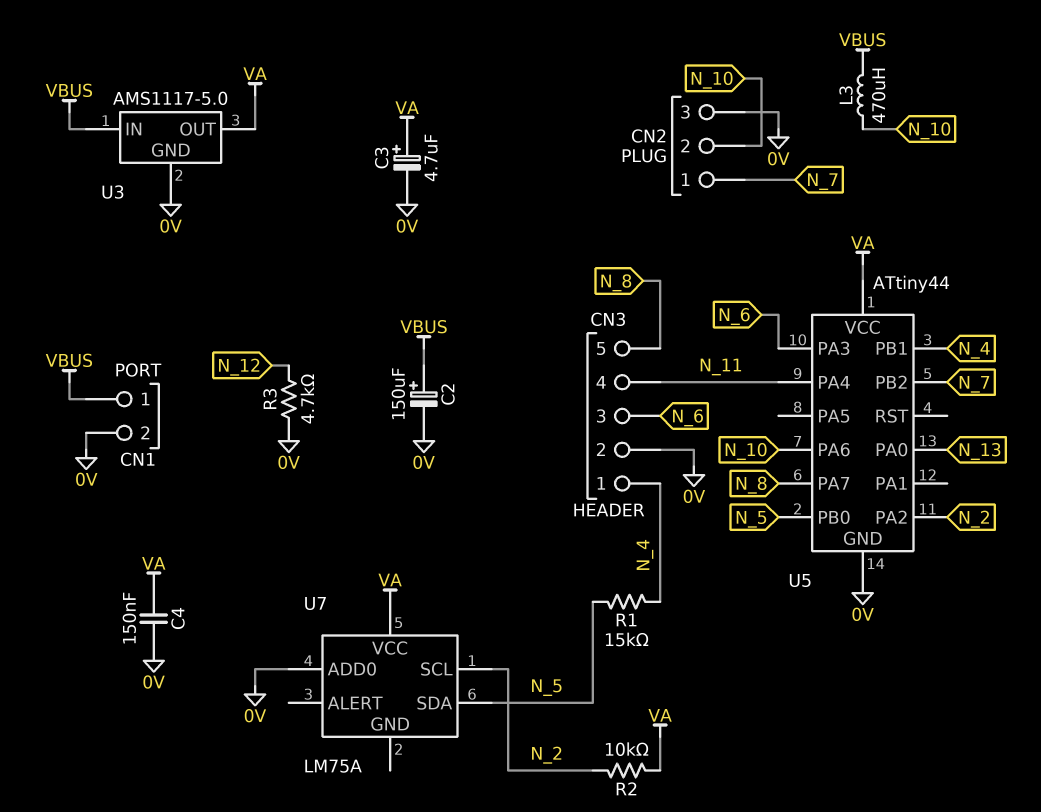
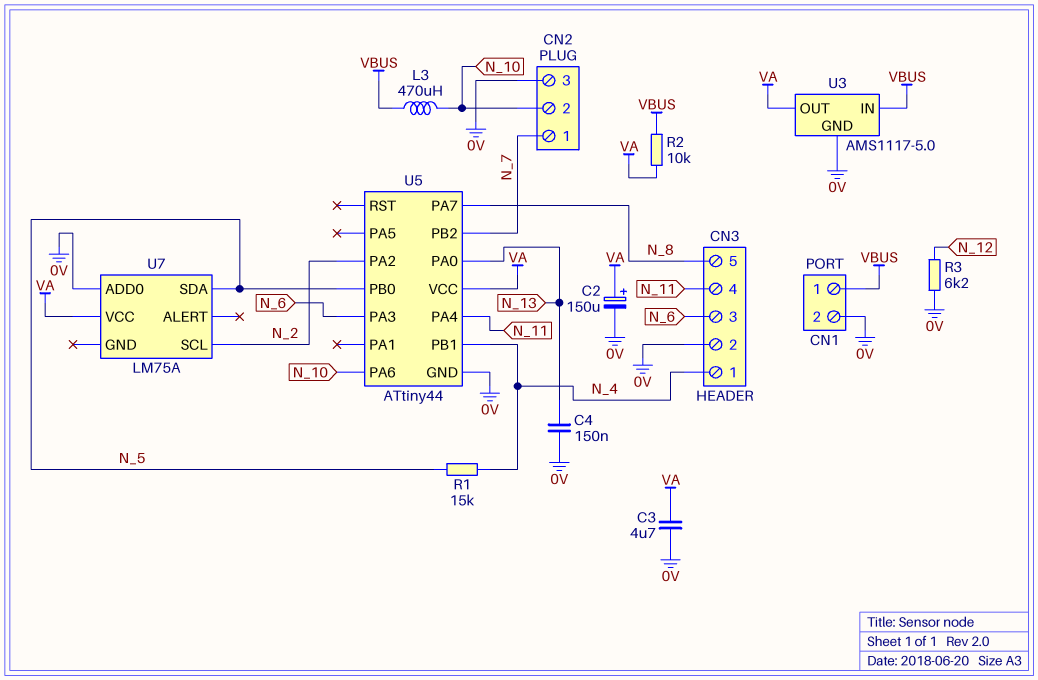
C2: 150uF (plus VBUS, minus 0V) -> 150uF (plus VA, minus 0V)
C3: 4.7uF (plus VA, minus 0V) -> 4.7uF (0V, VA)
C4: 150nF (0V, VA) -> 150nF (0V, N_13)
R2: 10k (N_2, VA) -> 10k (VA, VBUS)
R3: 4.7k (0V, N_12) -> 6.2k (0V, N_12)

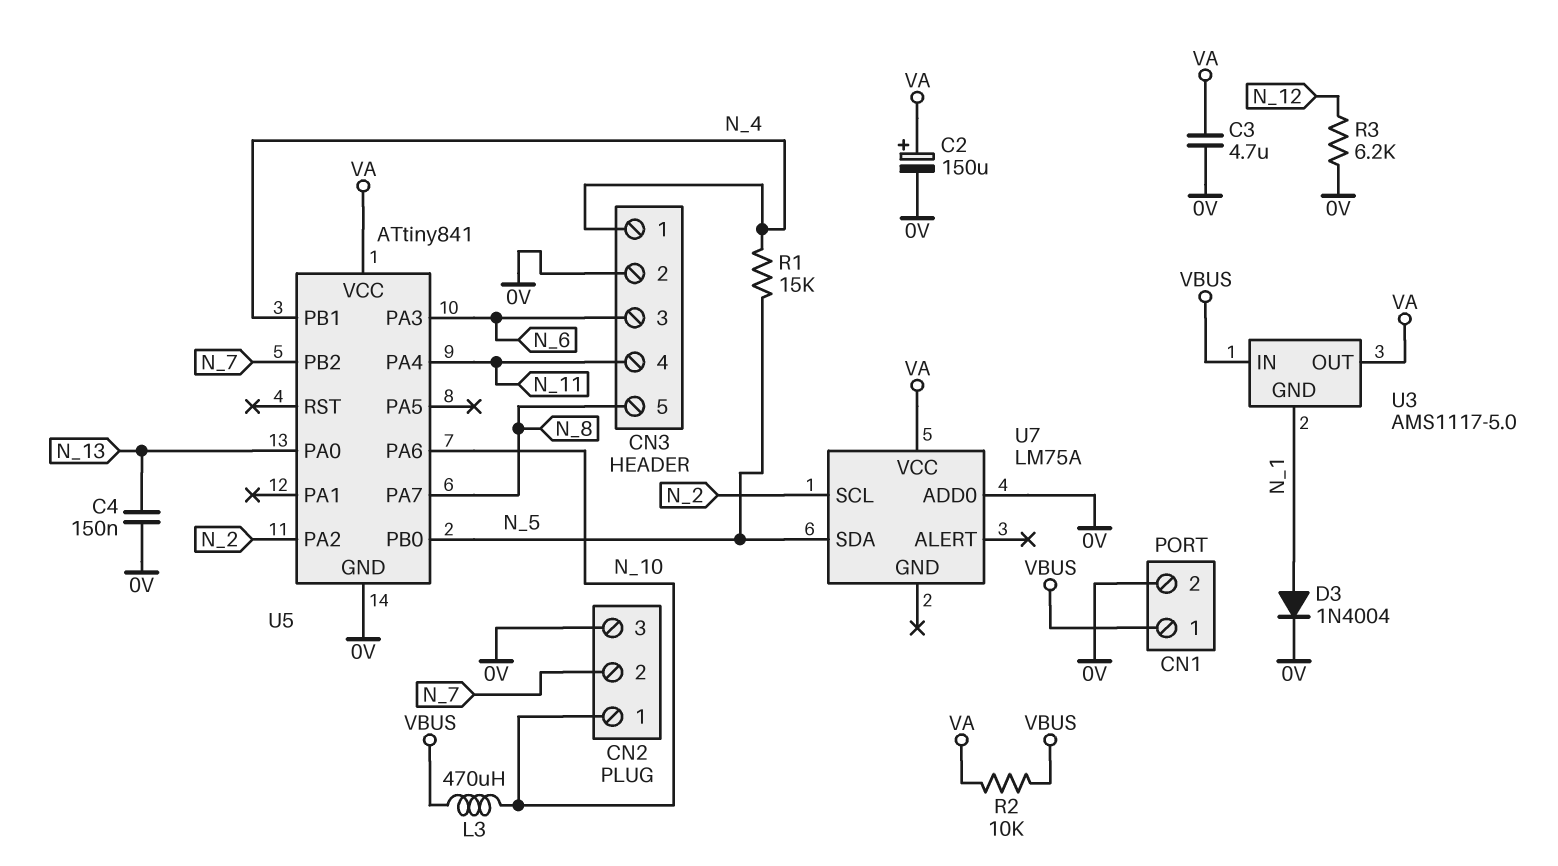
CN2 pin 1: N_7 -> N_10
CN2 pin 2: N_10 -> N_7
D3: none -> diode 1N4004 (A N_1, K 0V)
U3 pin GND: 0V -> N_1
U5: ATtiny44 -> ATtiny841

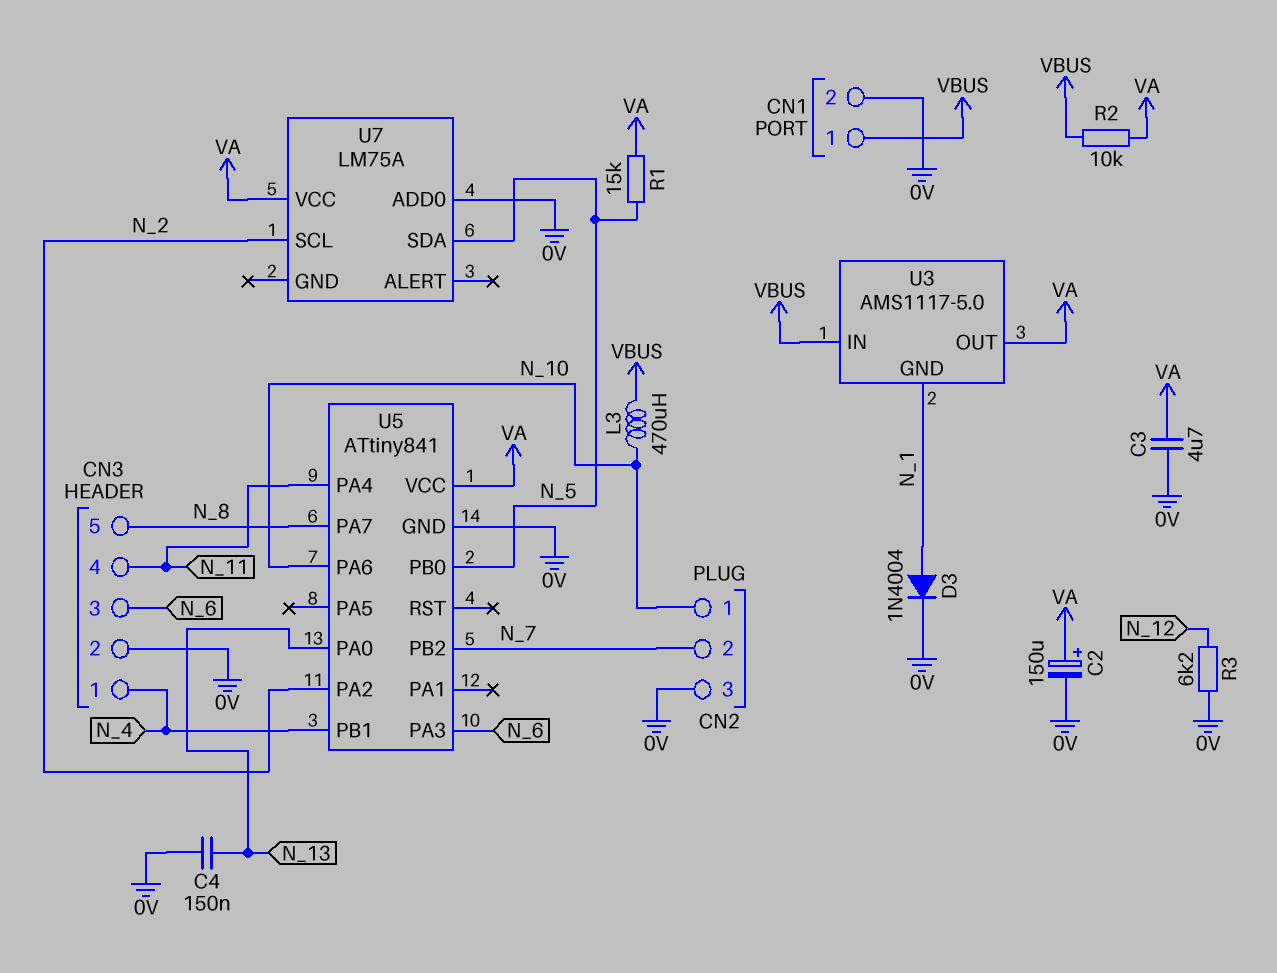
R1: 15k (N_4, N_5) -> 15k (N_5, VA)

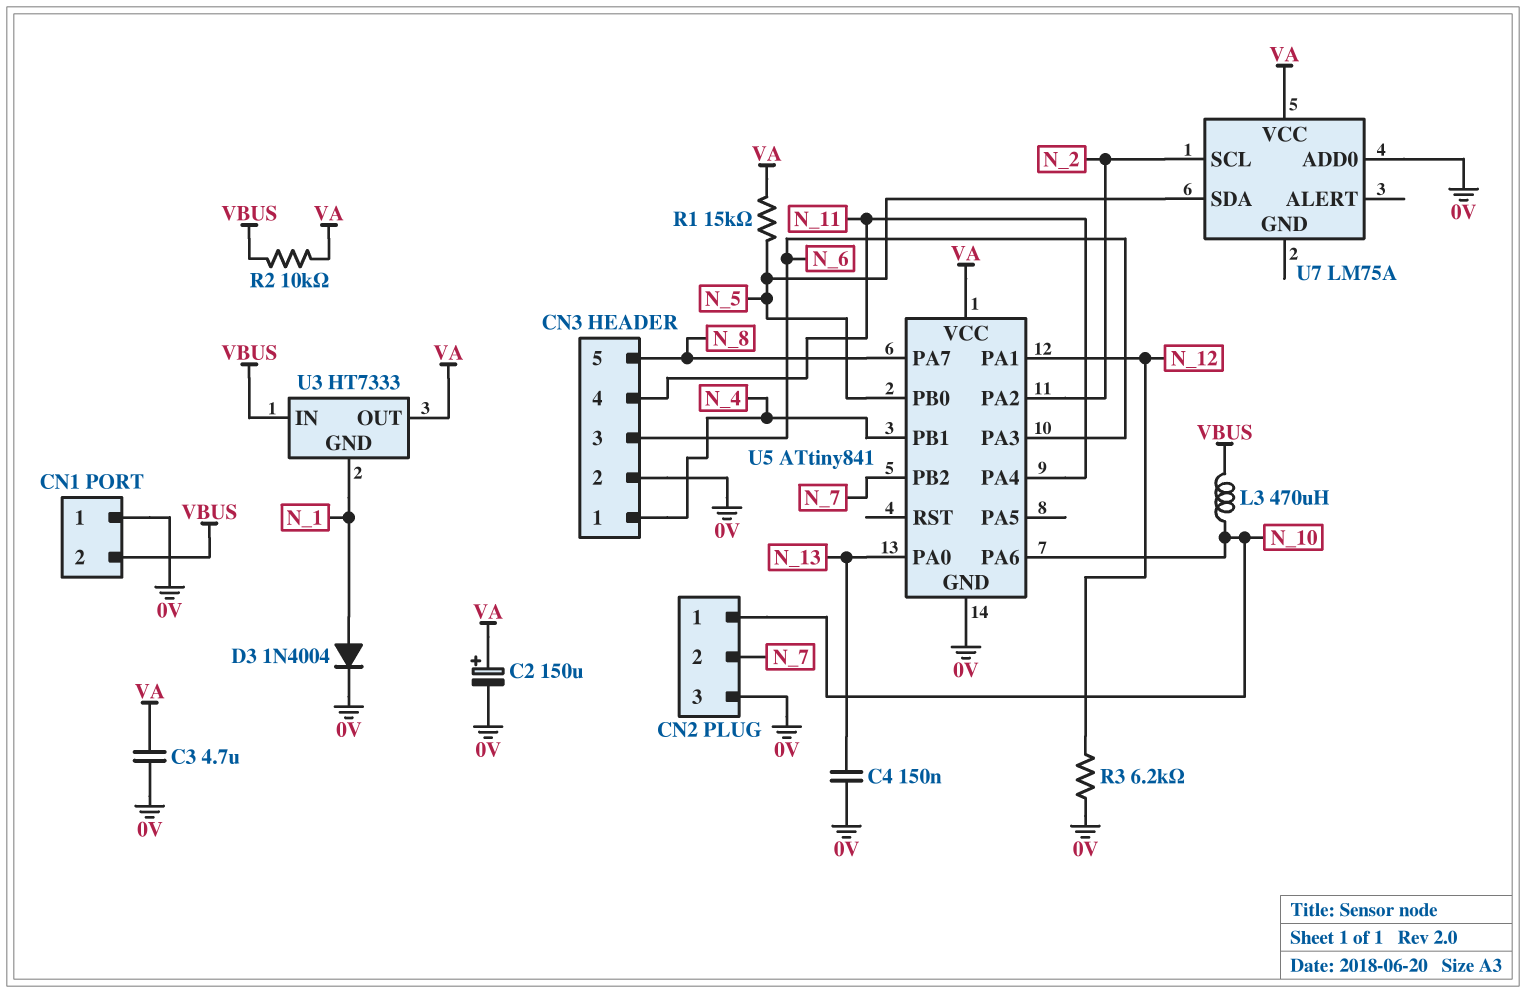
CN1 pin 1: VBUS -> 0V
CN1 pin 2: 0V -> VBUS
U3: AMS1117-5.0 -> HT7333
U5 pin PA1: none -> N_12

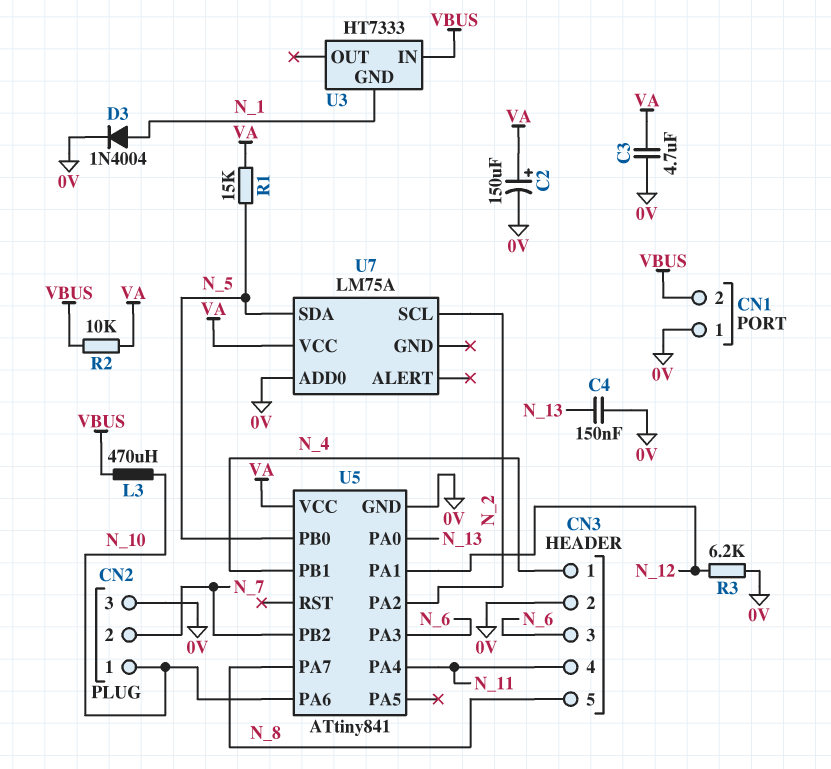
U3 pin OUT: VA -> none

